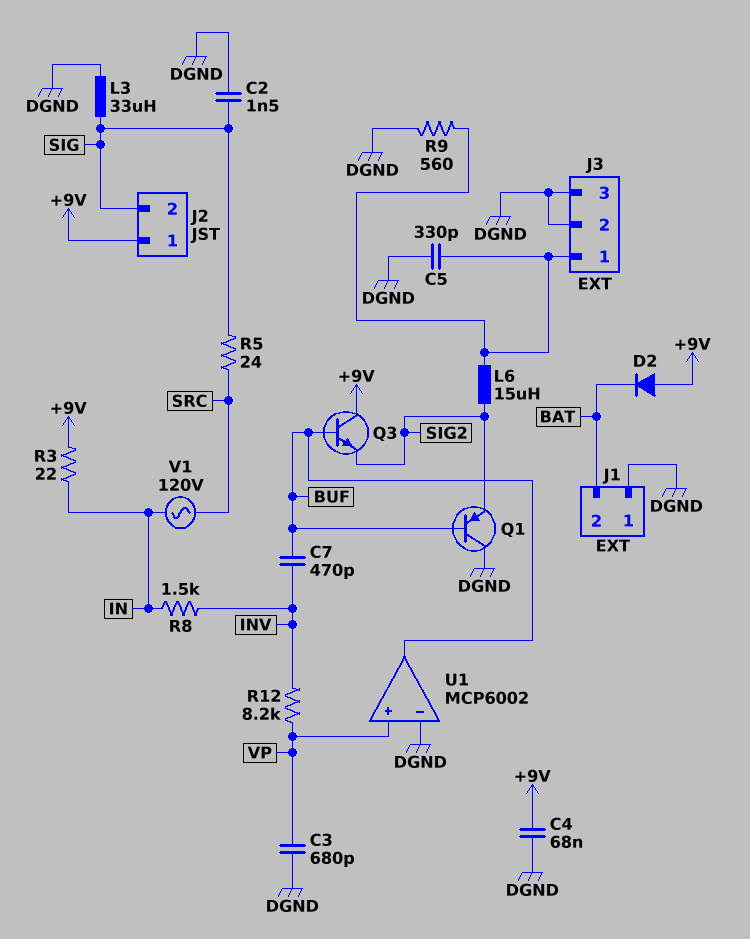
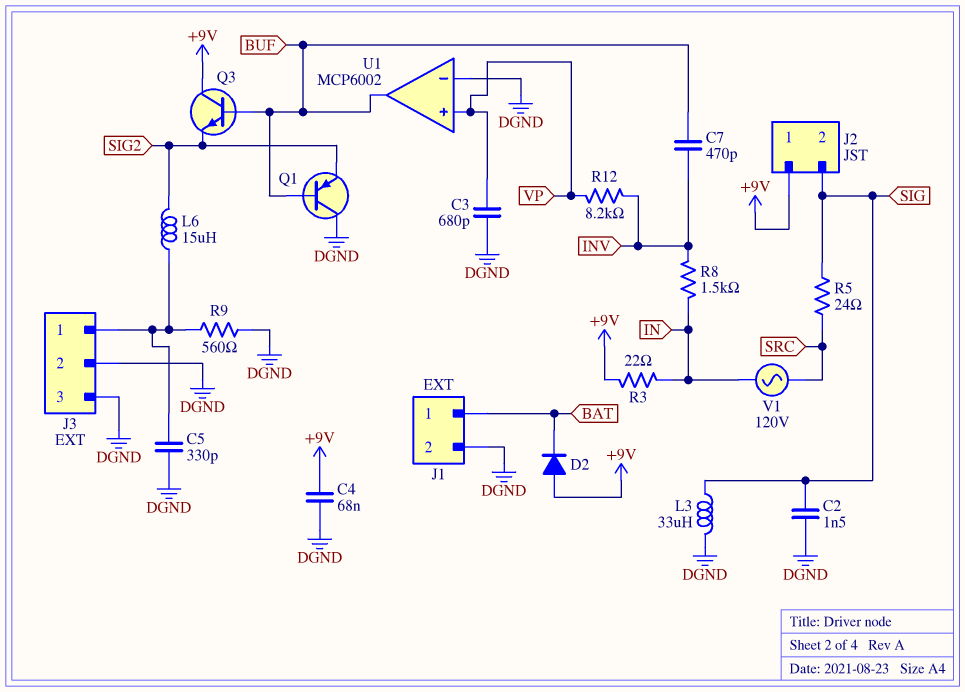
J1 pin 1: DGND -> BAT
J1 pin 2: BAT -> DGND

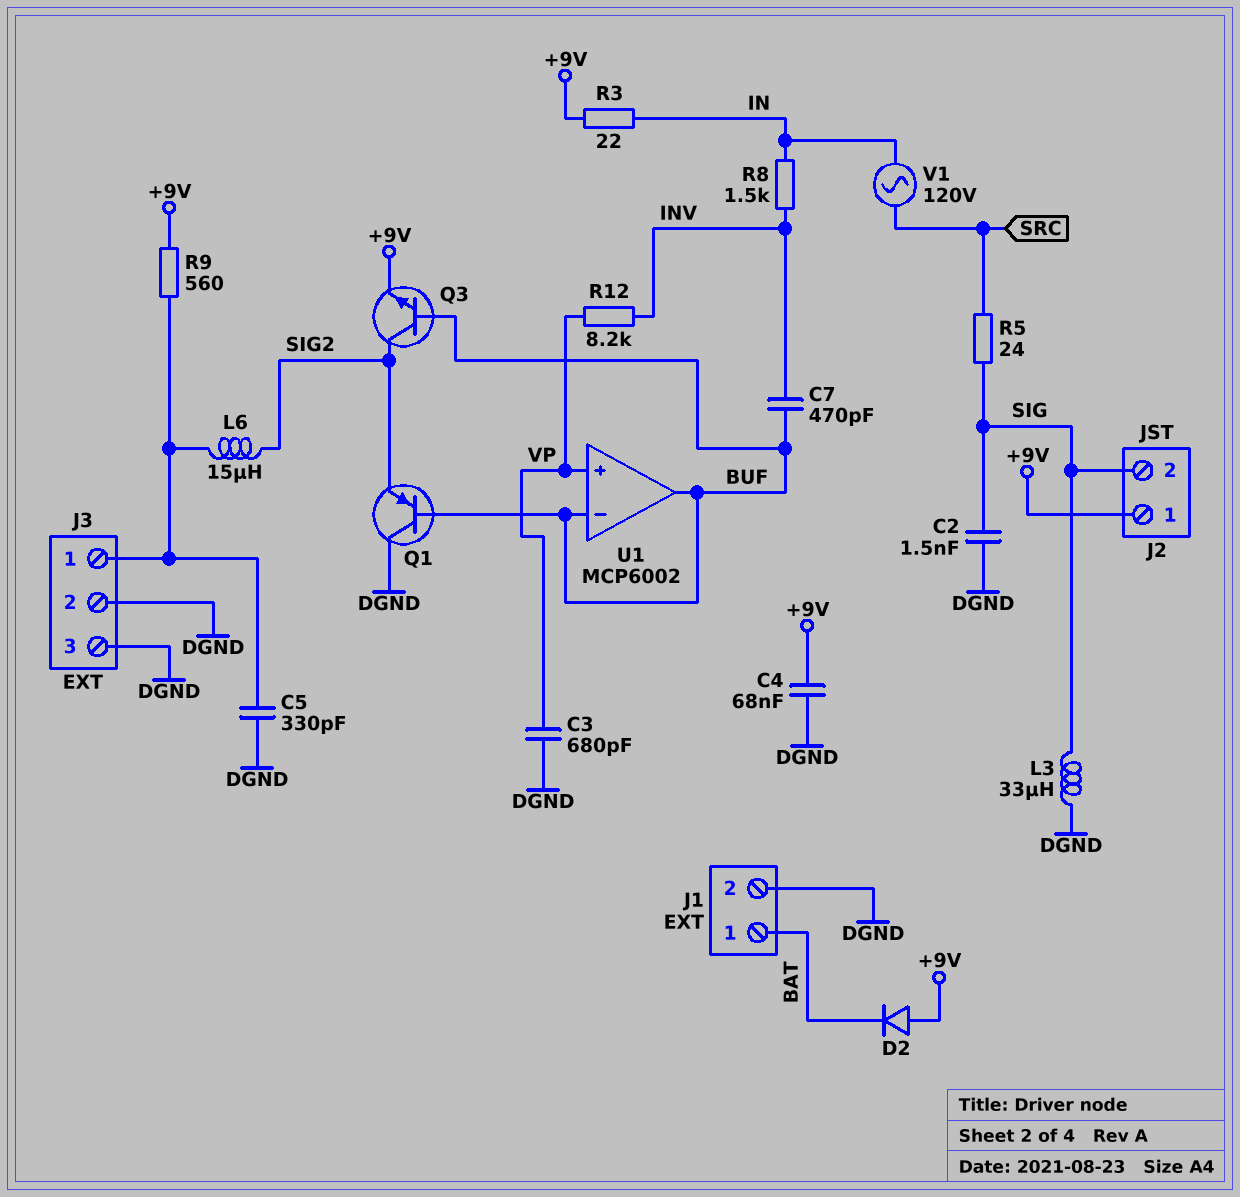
Q3: NPN (B BUF, C +9V, E SIG2) -> NPN (B BUF, C SIG2, E +9V)
R9: 560 (DGND, J3/1) -> 560 (+9V, J3/1)
U1 pin in-: DGND -> BUF

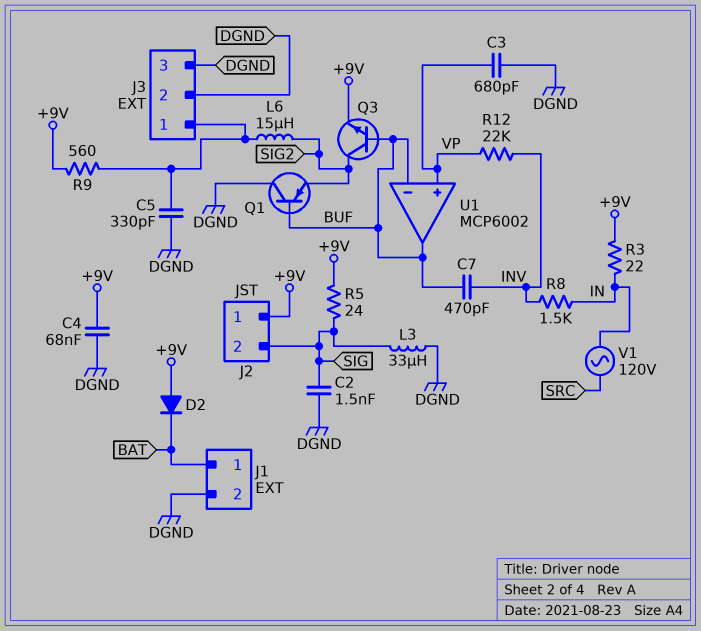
R5: 24 (SIG, SRC) -> 24 (+9V, SIG)
R12: 8.2k (INV, VP) -> 22k (INV, VP)

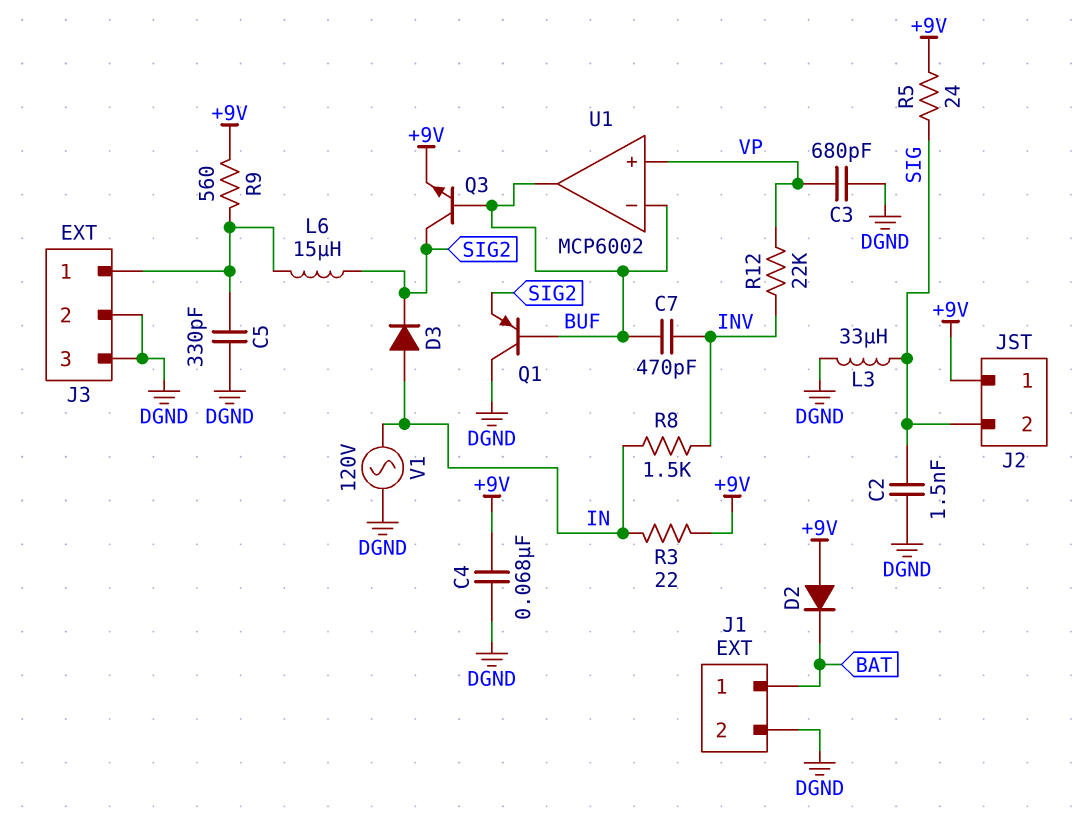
D3: none -> diode (A IN, K SIG2)
V1: AC 120V (IN, SRC) -> AC 120V (DGND, IN)

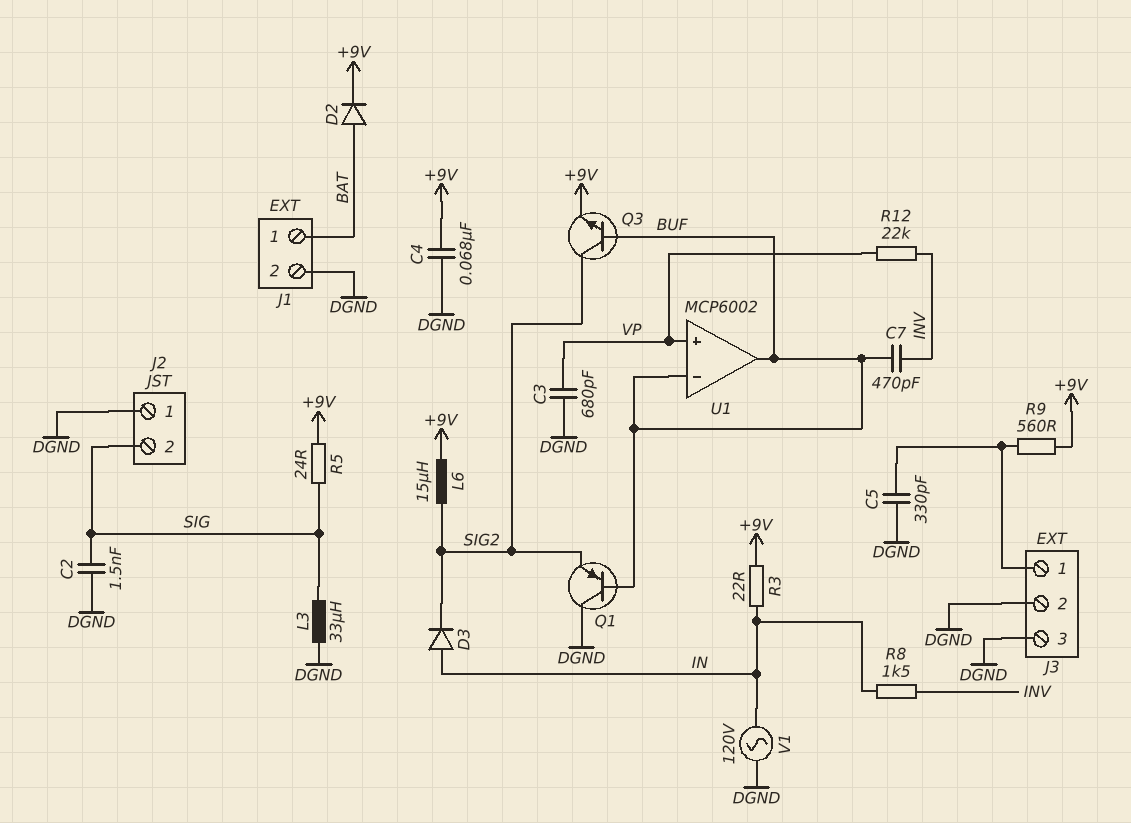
D2: diode (A +9V, K BAT) -> diode (A BAT, K +9V)
J2 pin 1: +9V -> DGND
L6: 15uH (J3/1, SIG2) -> 15uH (+9V, SIG2)

